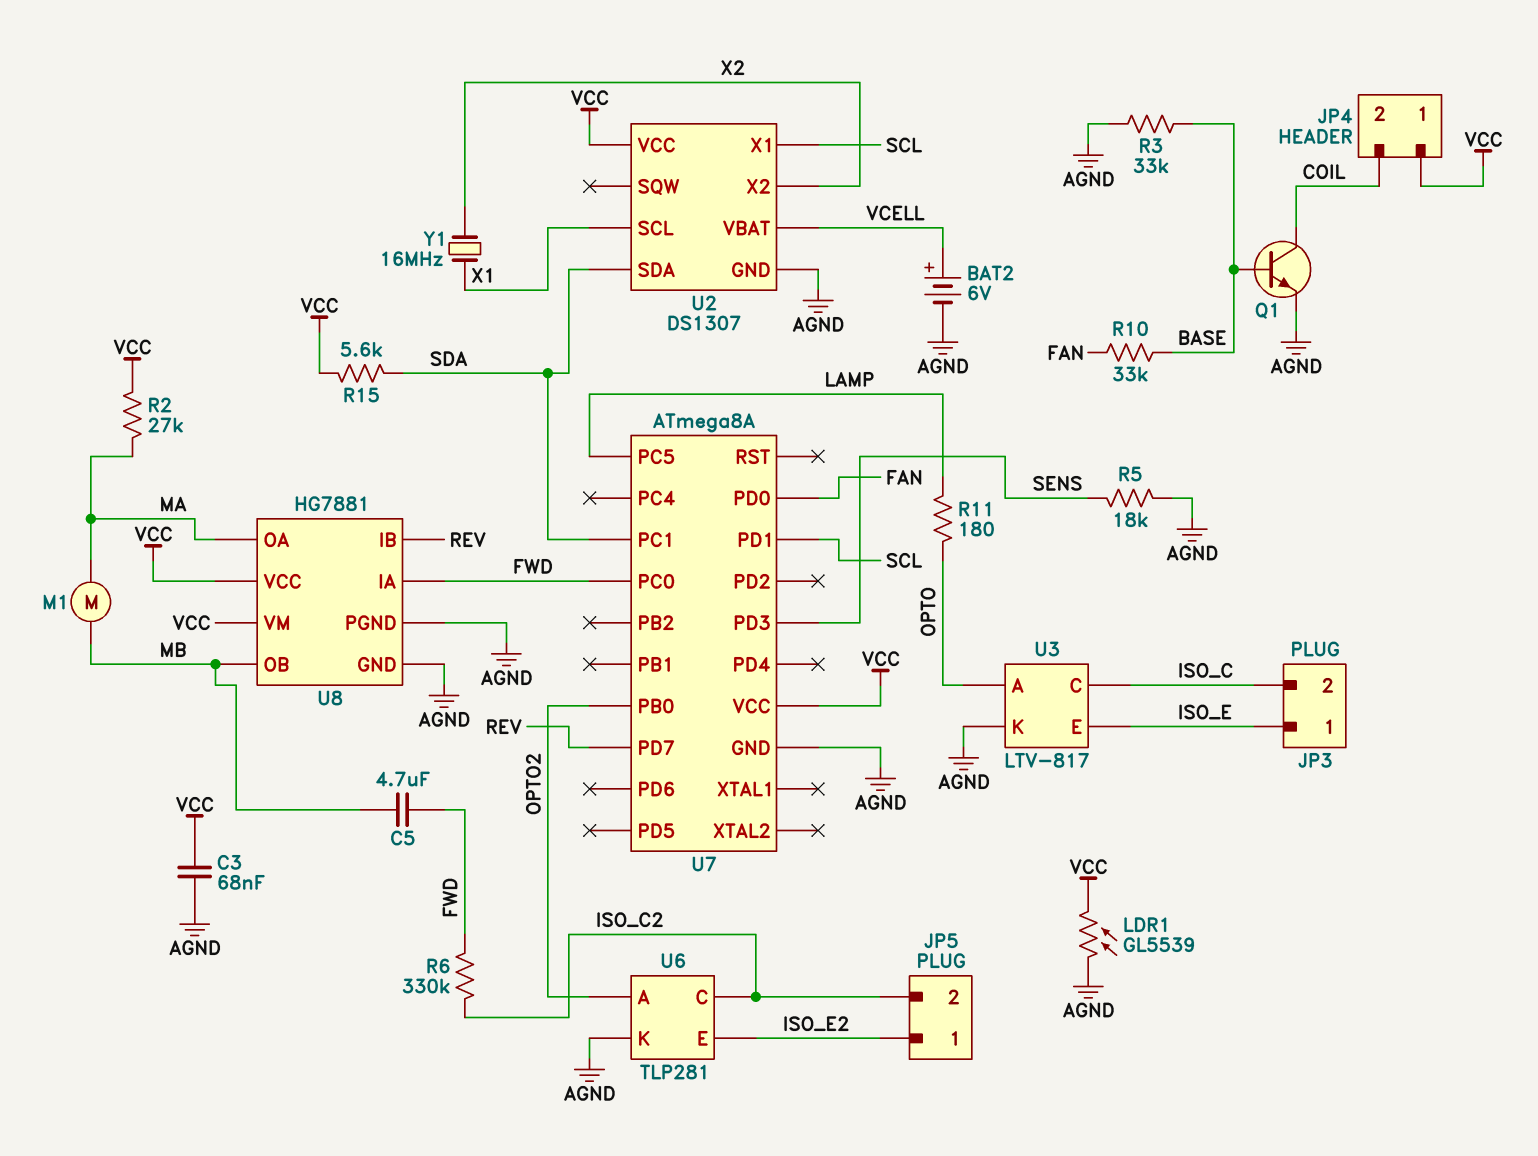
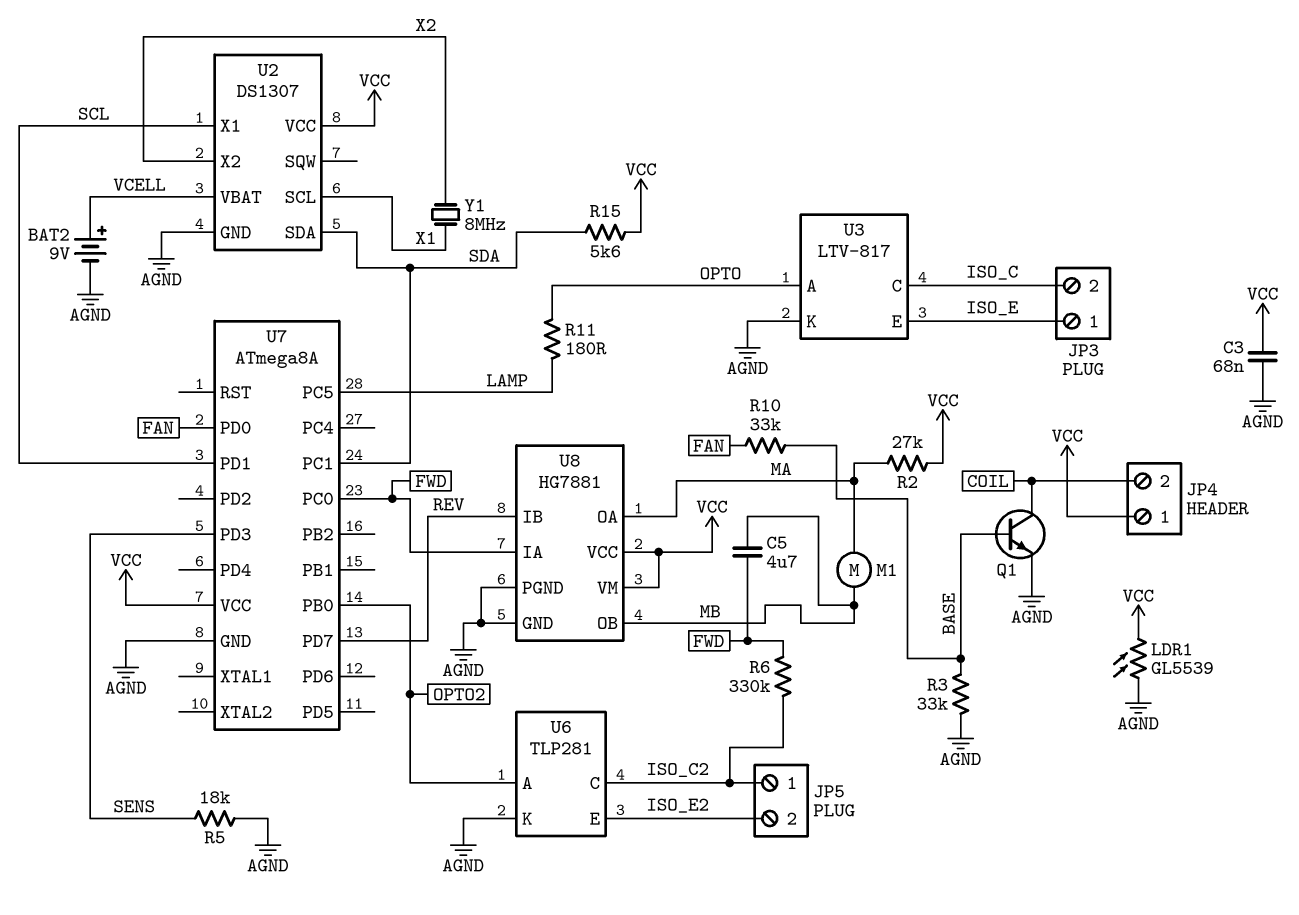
BAT2: 6V (plus VCELL, minus AGND) -> 9V (plus VCELL, minus AGND)
JP5 pin 1: ISO_E2 -> ISO_C2
JP5 pin 2: ISO_C2 -> ISO_E2
Y1: 16MHz (X1, X2) -> 8MHz (X1, X2)

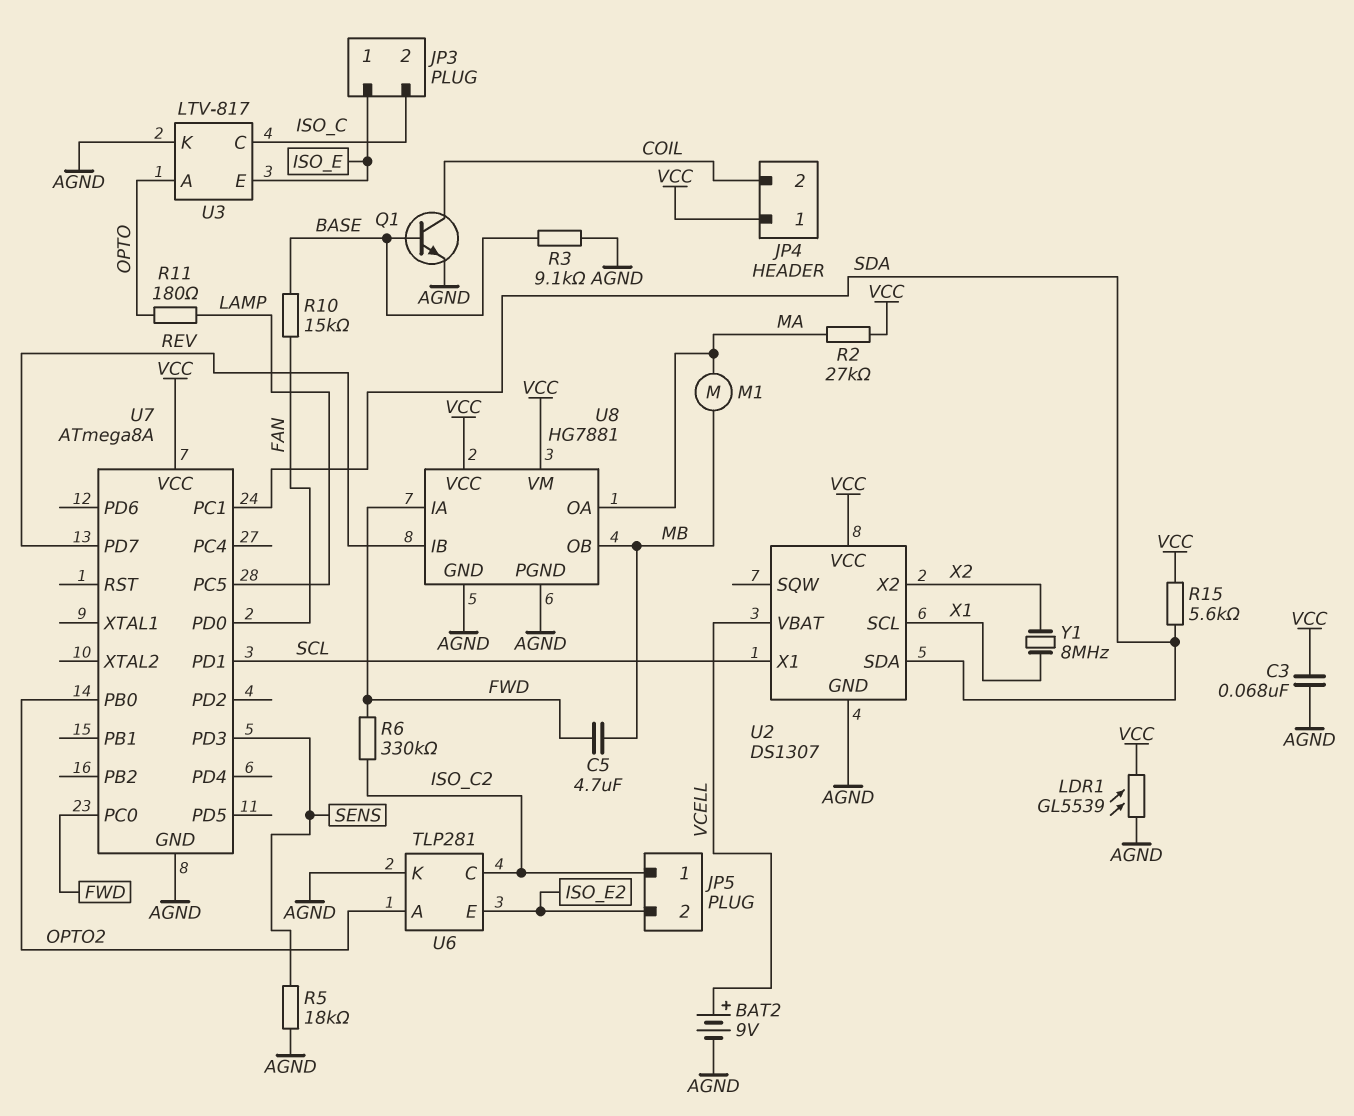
R3: 33k (AGND, BASE) -> 9.1k (AGND, BASE)
R10: 33k (BASE, FAN) -> 15k (BASE, FAN)

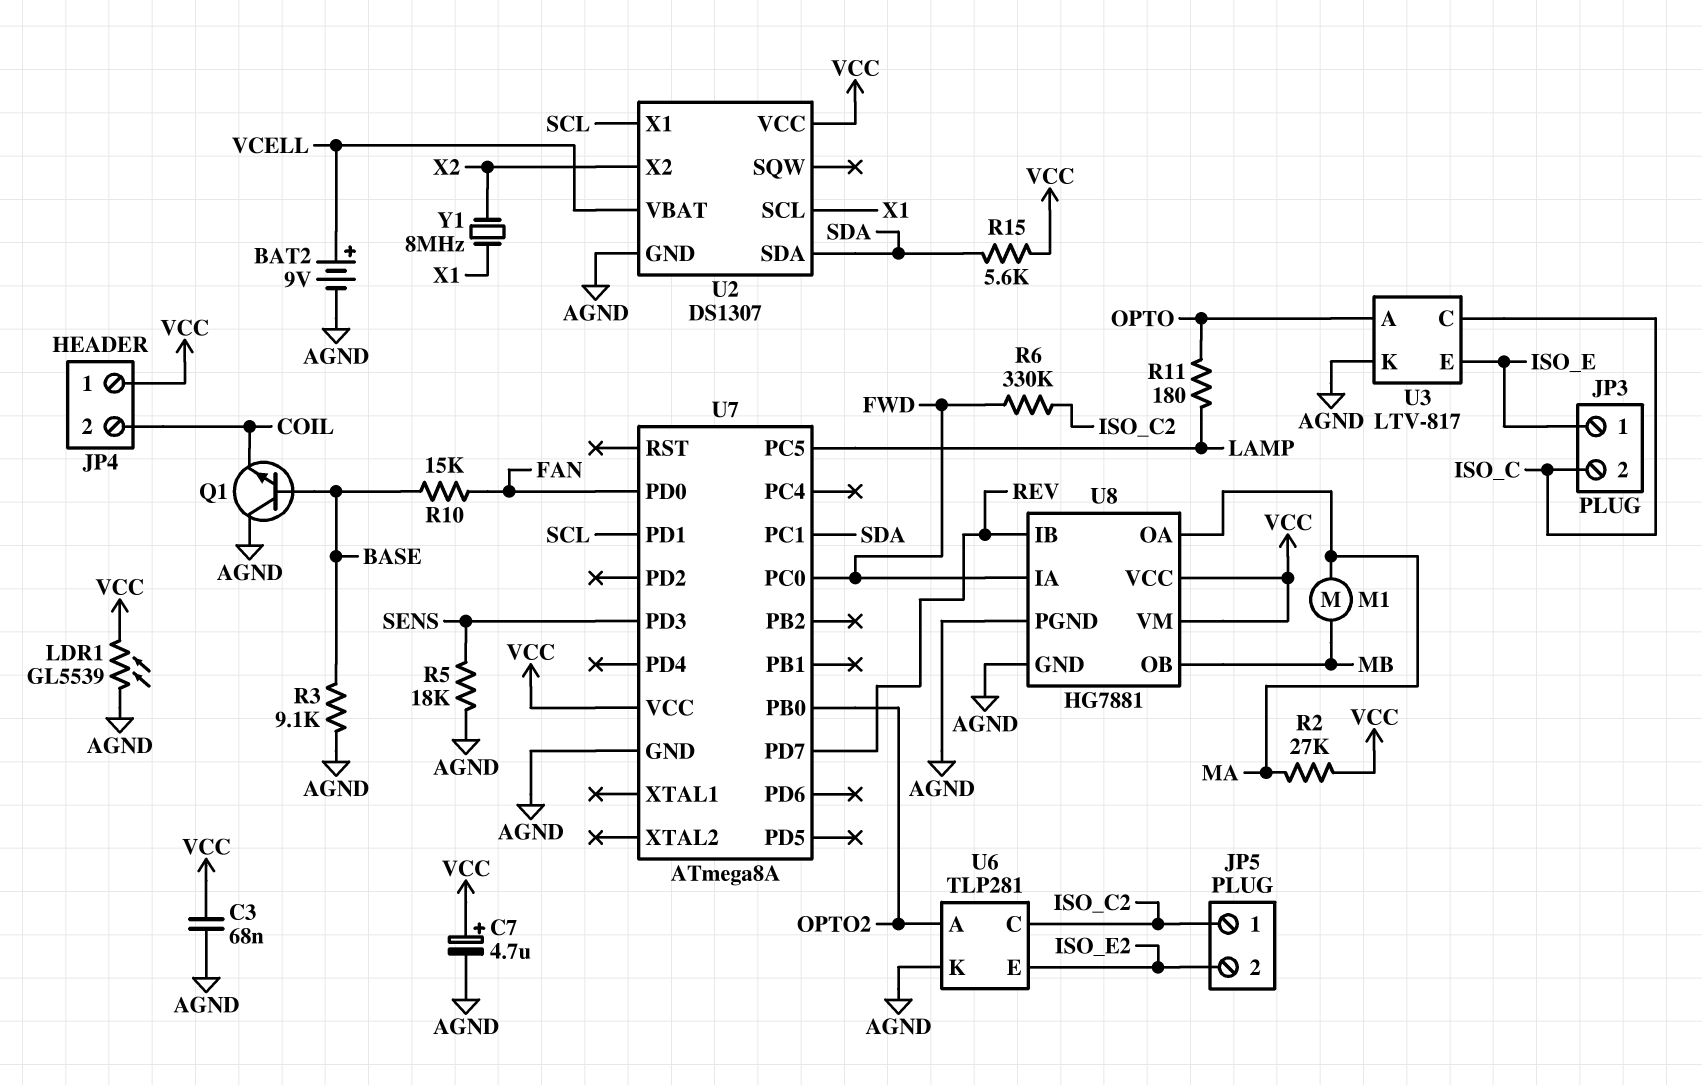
C5: 4.7uF (FWD, MB) -> none
C7: none -> 4.7uF (plus VCC, minus AGND)
Q1: NPN (B BASE, C COIL, E AGND) -> NPN (B BASE, C AGND, E COIL)

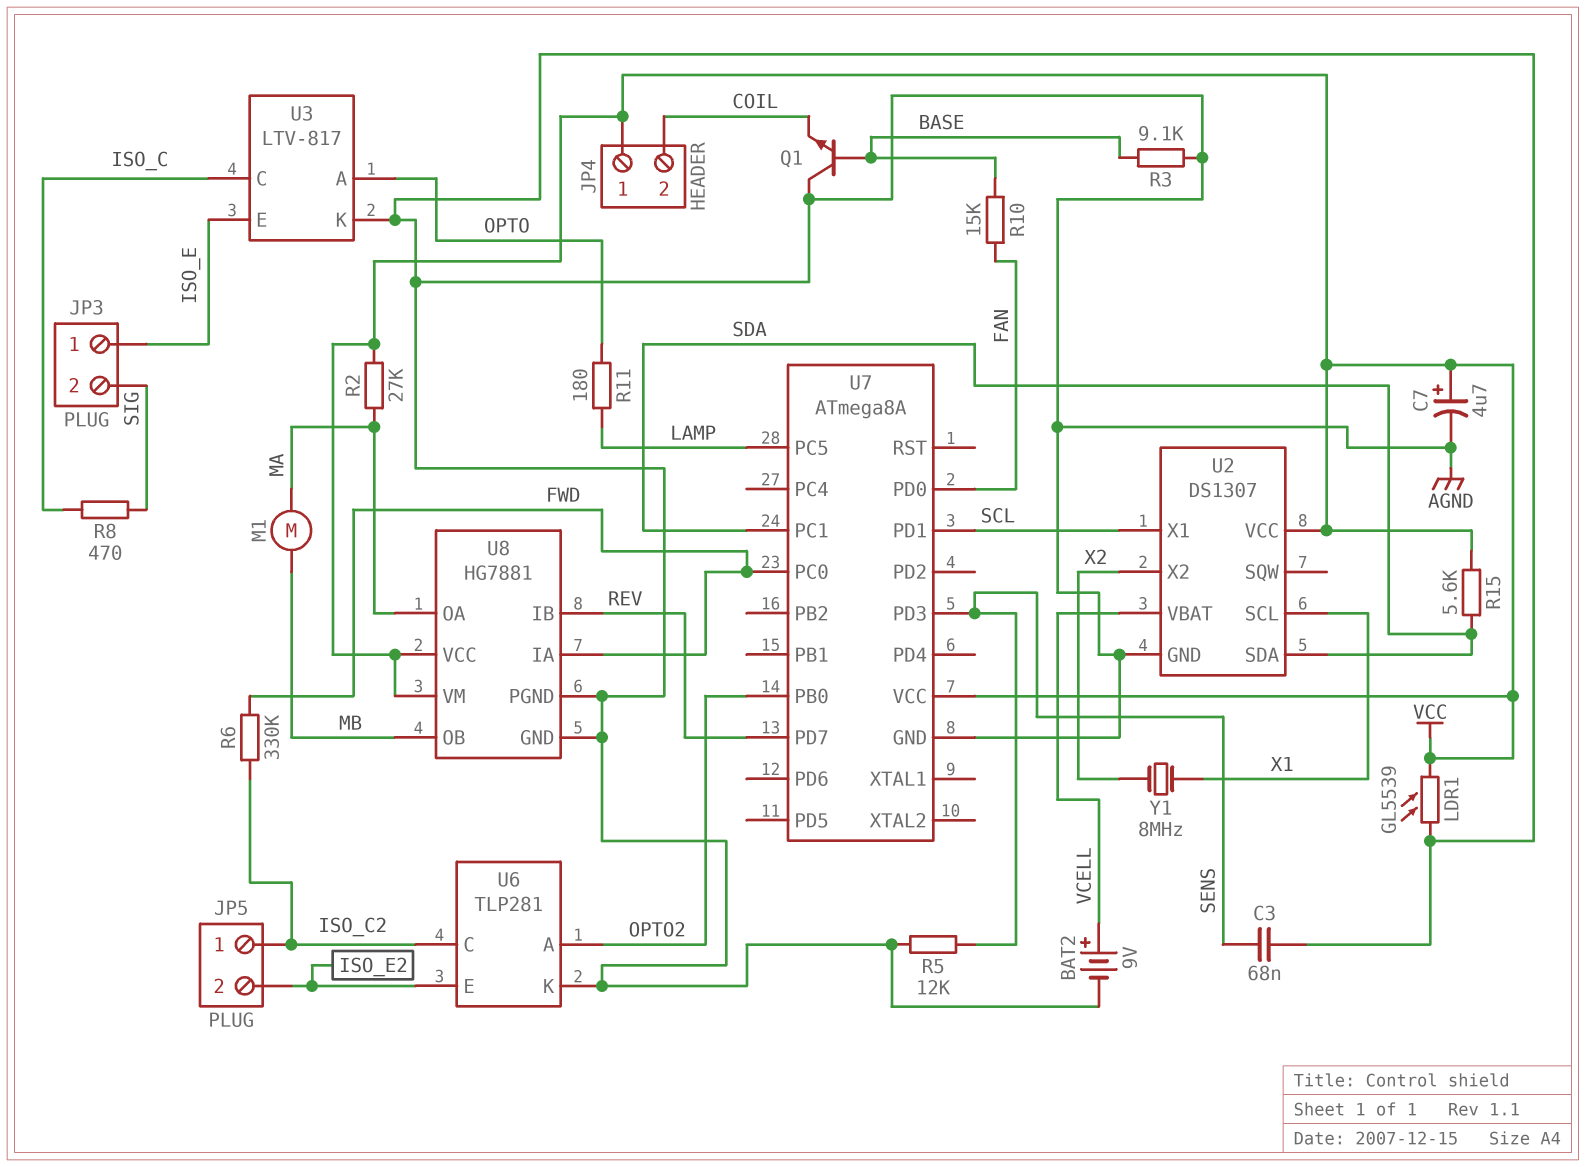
C3: 68nF (AGND, VCC) -> 68nF (AGND, SENS)
JP3 pin 2: ISO_C -> SIG
R5: 18k (AGND, SENS) -> 12k (AGND, SENS)
R8: none -> 470 (ISO_C, SIG)

